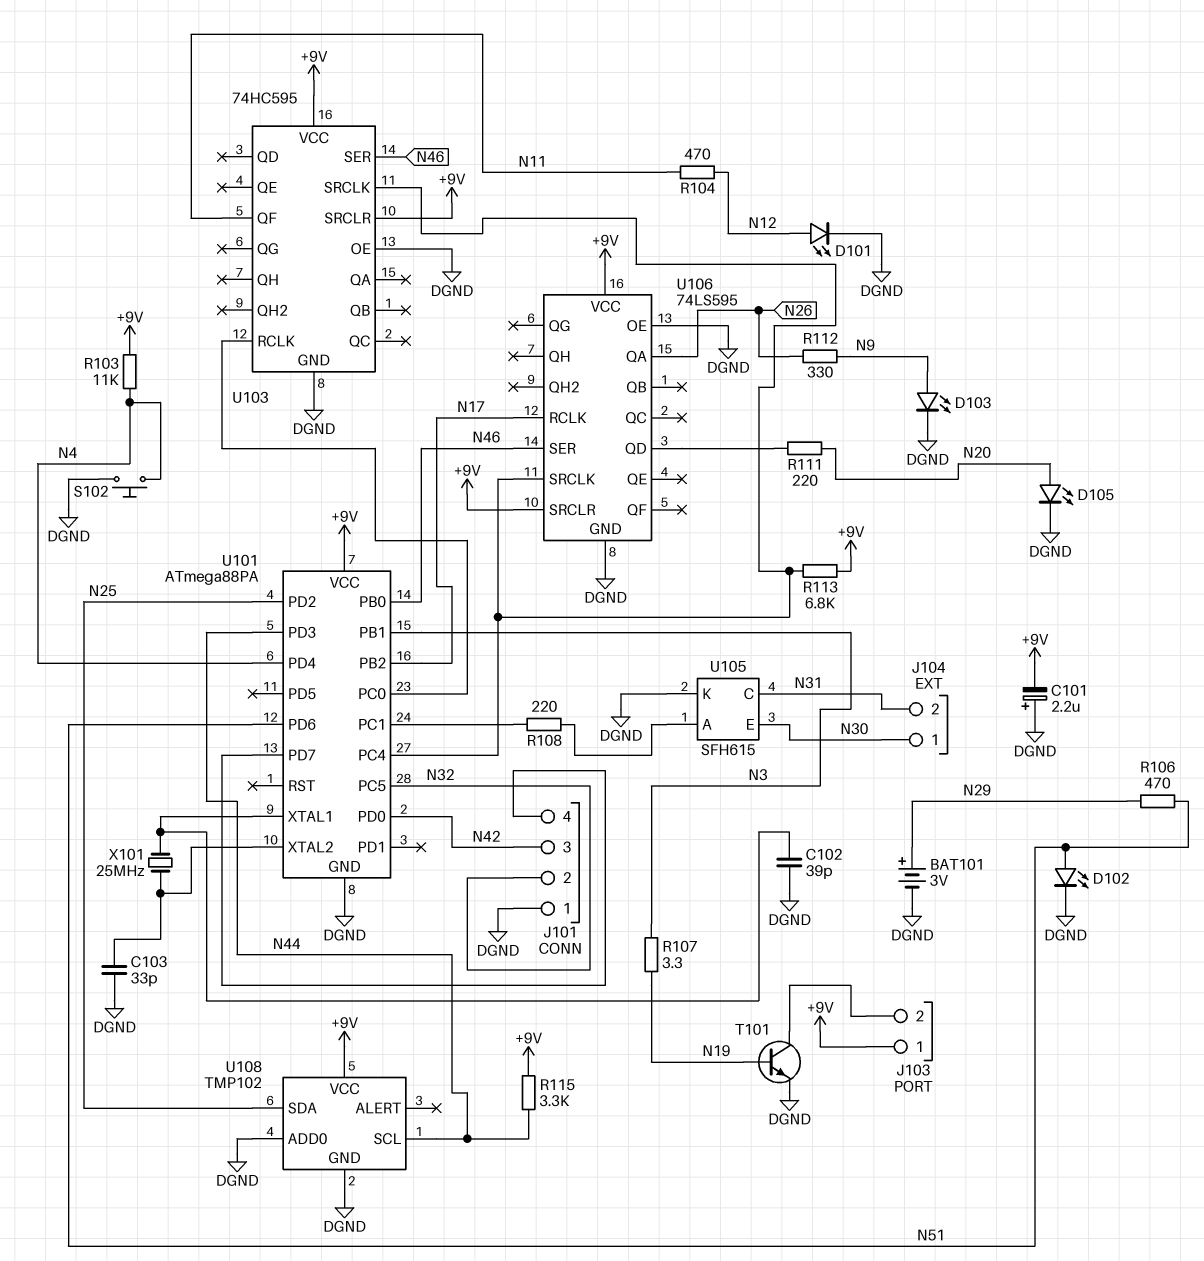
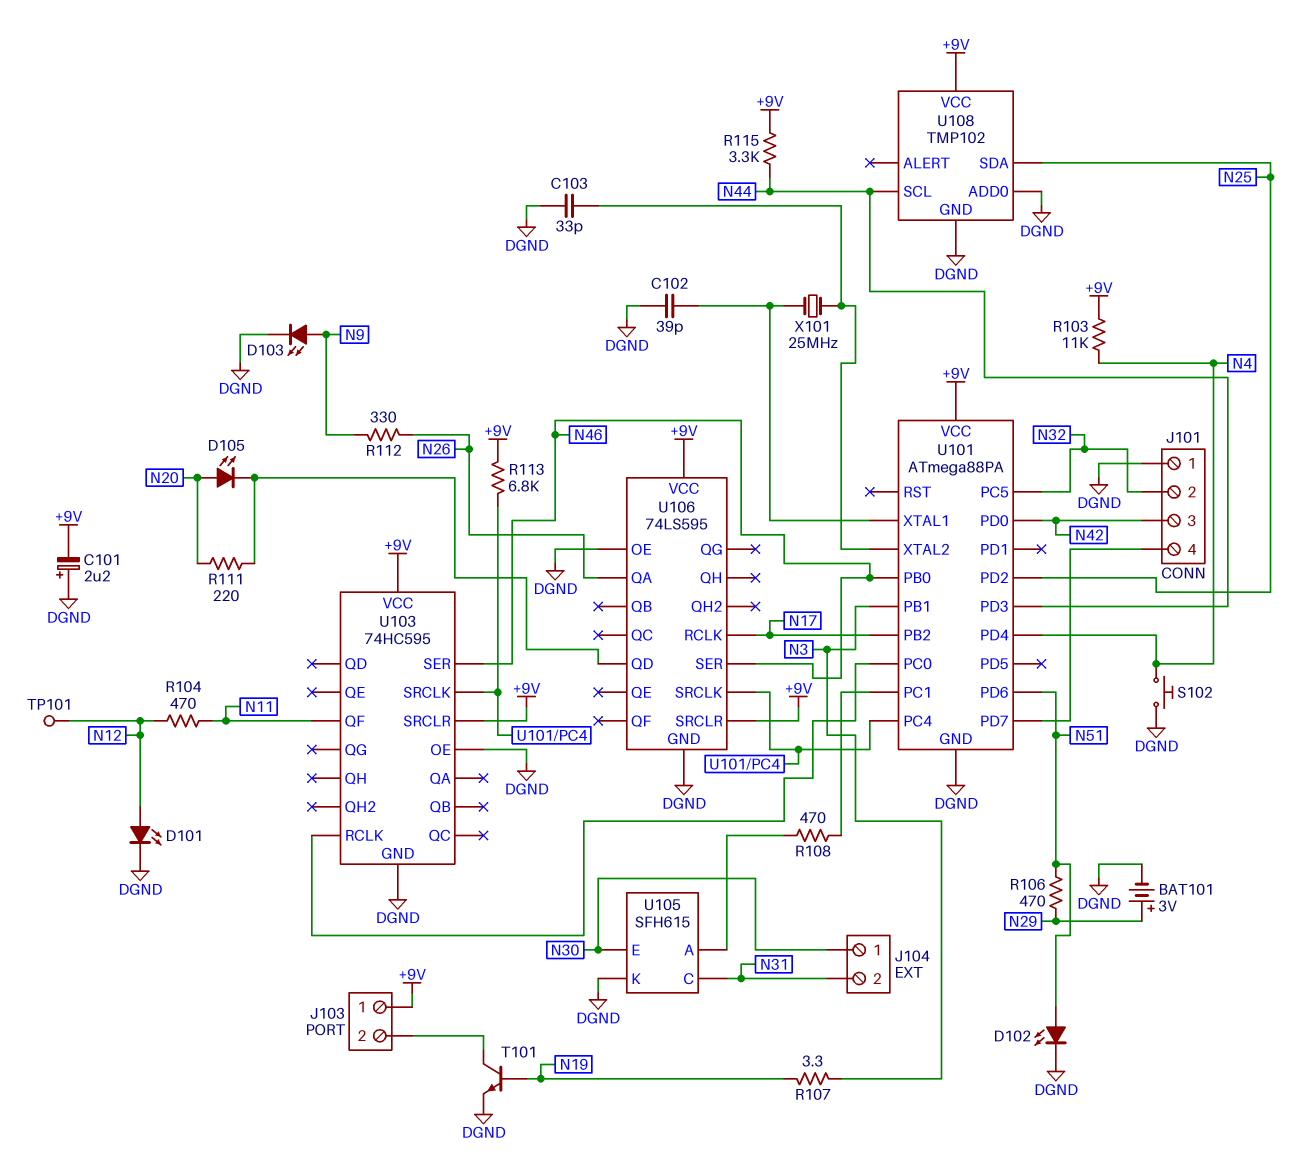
D105: LED (A N20, K DGND) -> LED (A N20, K U106/QD)
R108: 220 (U101/PC1, U105/A) -> 470 (U101/PC1, U105/A)
TP101: none -> test point (N12)

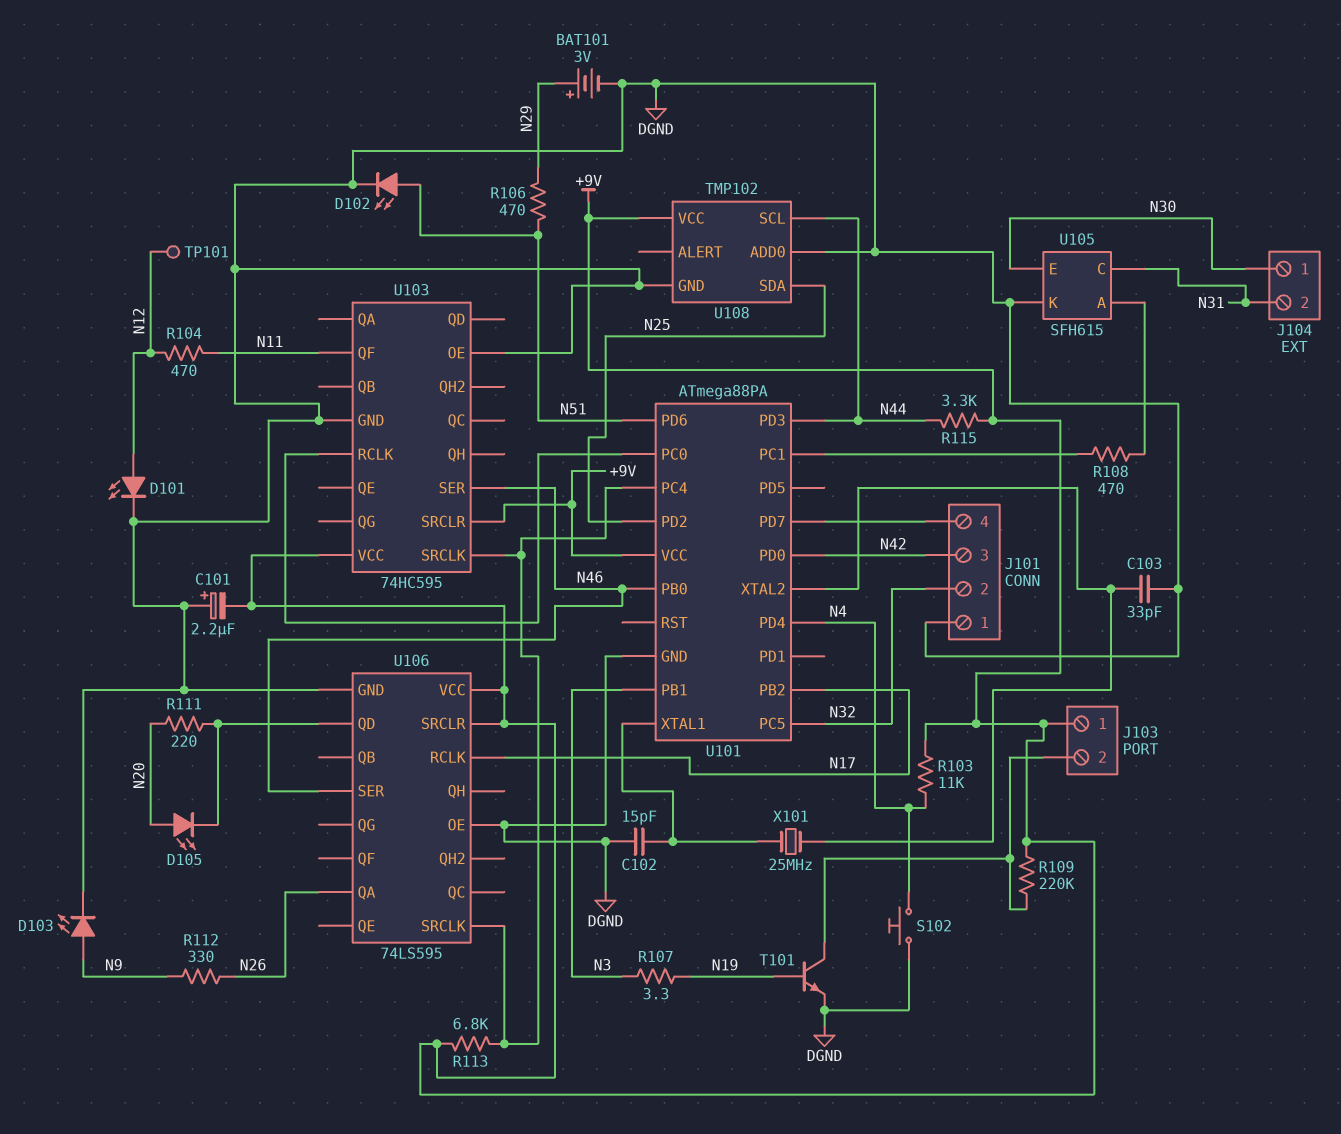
C102: 39pF (DGND, U101/XTAL1) -> 15pF (DGND, U101/XTAL1)
R109: none -> 220k (+9V, J103/2)

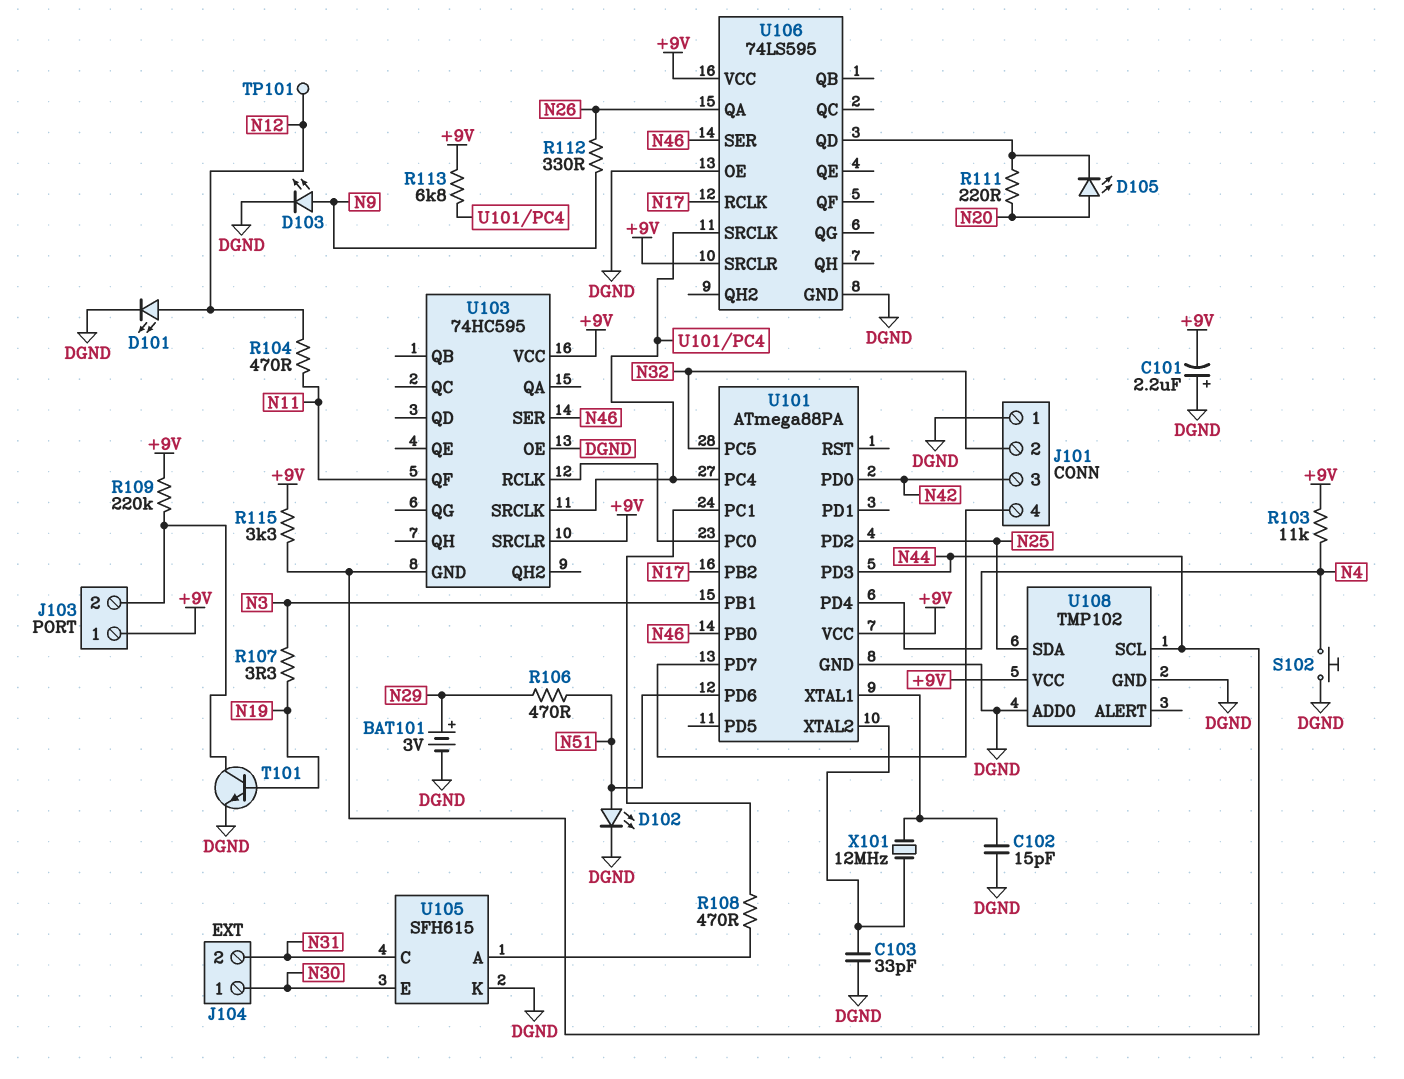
U103 pin GND: DGND -> N44
X101: 25MHz (U101/XTAL1, U101/XTAL2) -> 12MHz (U101/XTAL1, U101/XTAL2)

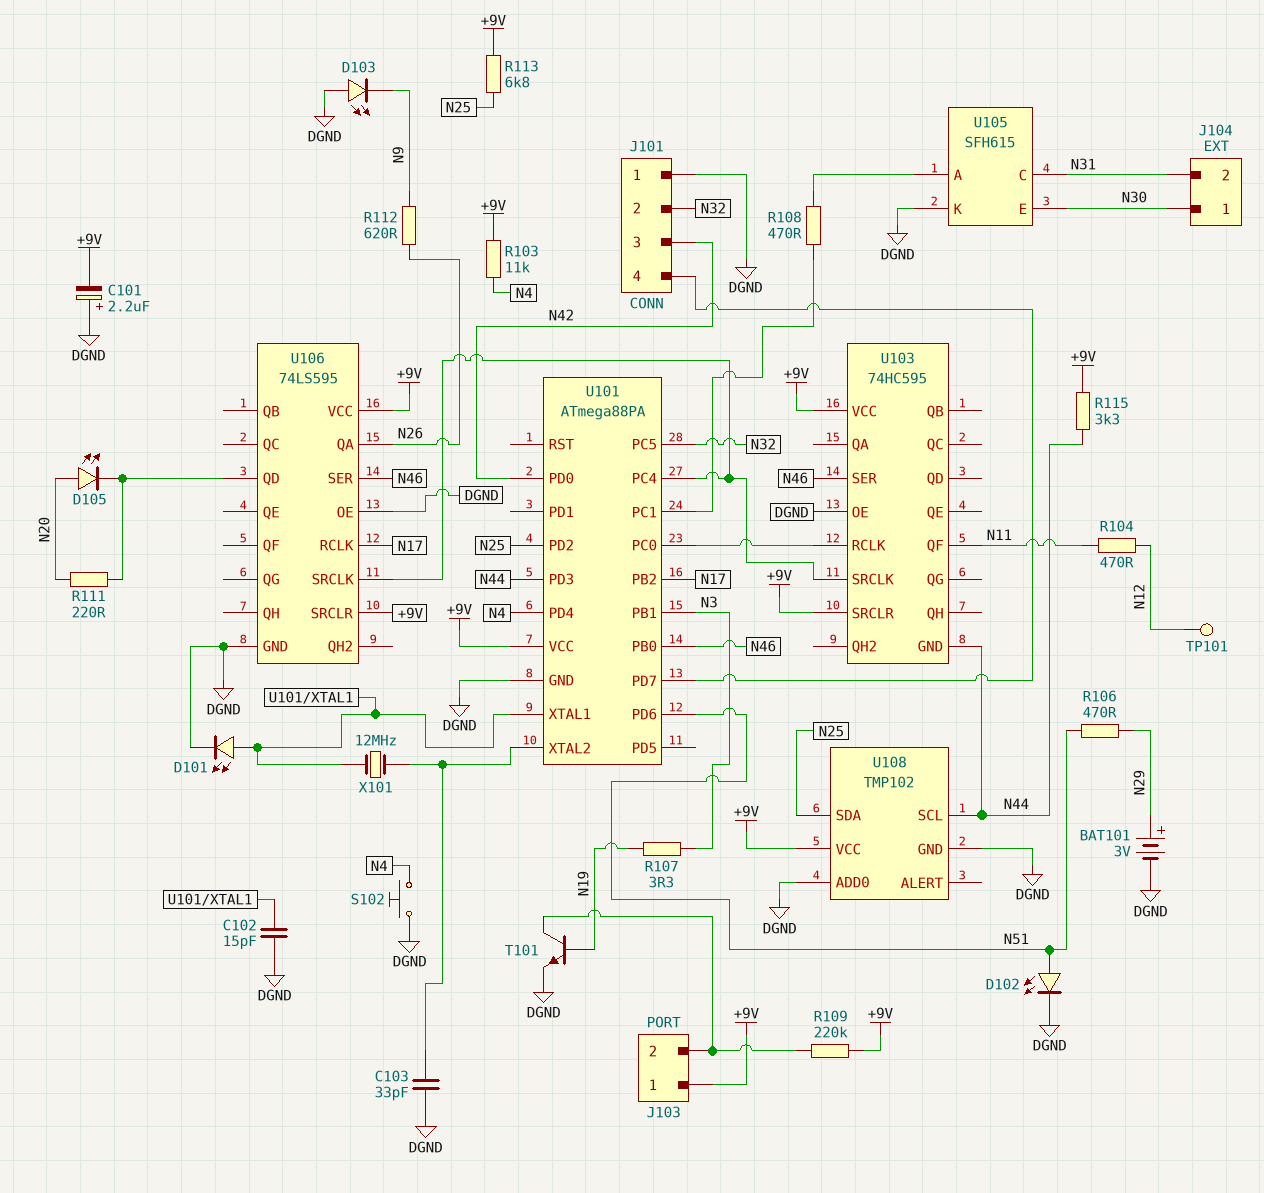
D101: LED (A N12, K DGND) -> LED (A U101/XTAL1, K DGND)
D103: LED (A N9, K DGND) -> LED (A DGND, K N9)
R112: 330 (N9, N26) -> 620 (N9, N26)
R113: 6.8k (+9V, U101/PC4) -> 6.8k (+9V, N25)

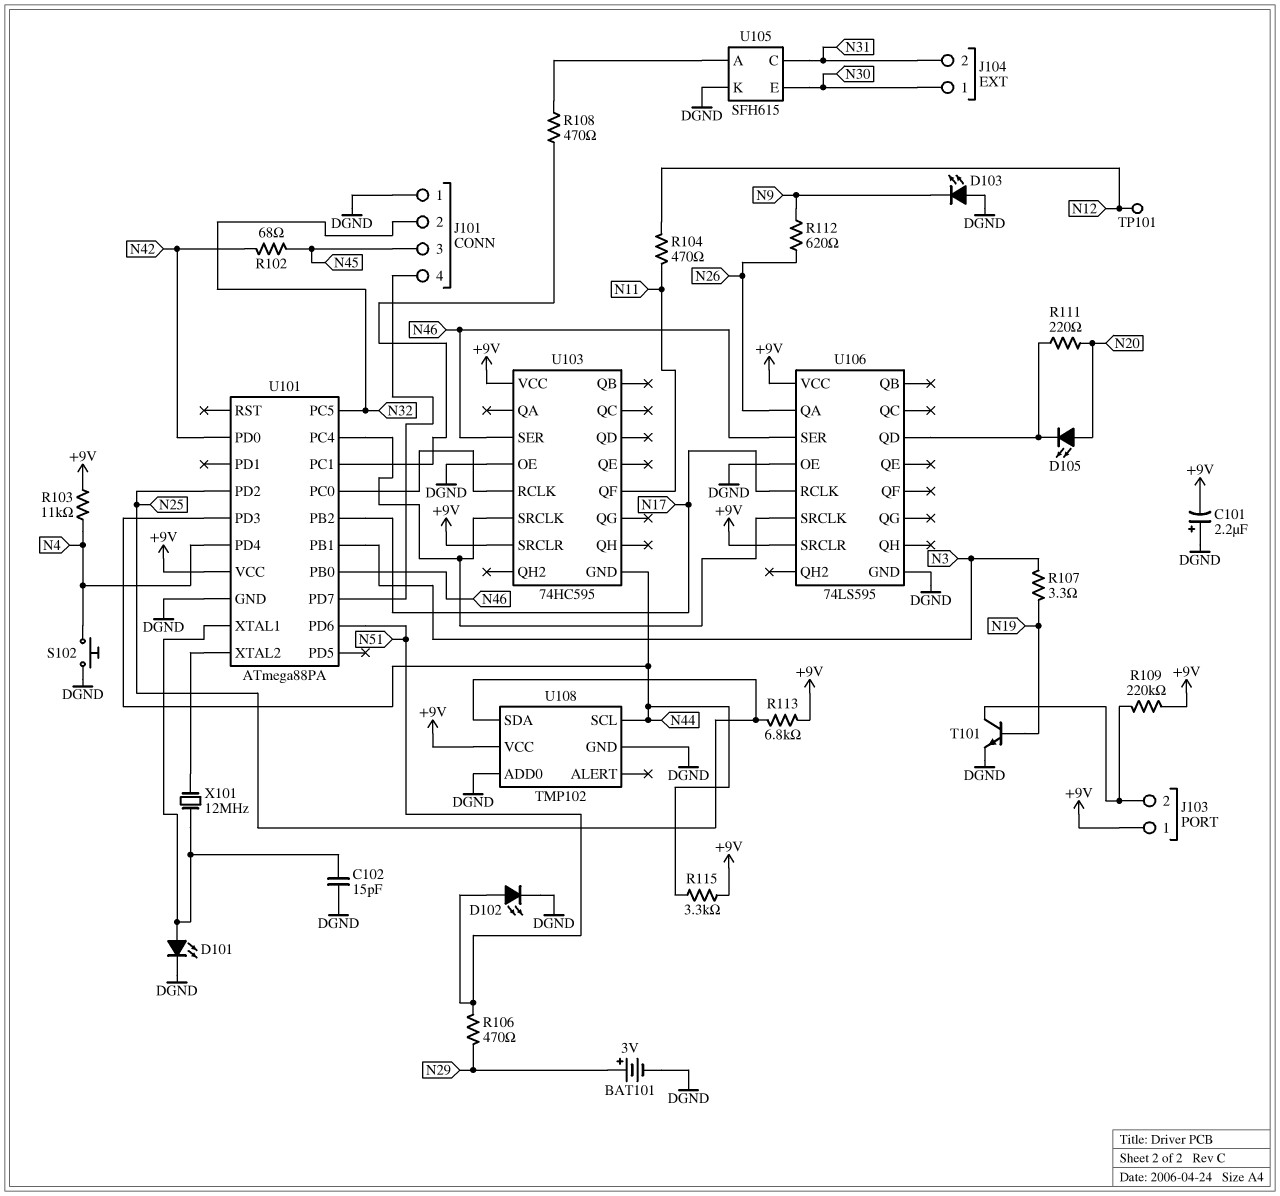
C103: 33pF (DGND, U101/XTAL2) -> none
J101 pin 3: N42 -> N45
R102: none -> 68 (N42, N45)

